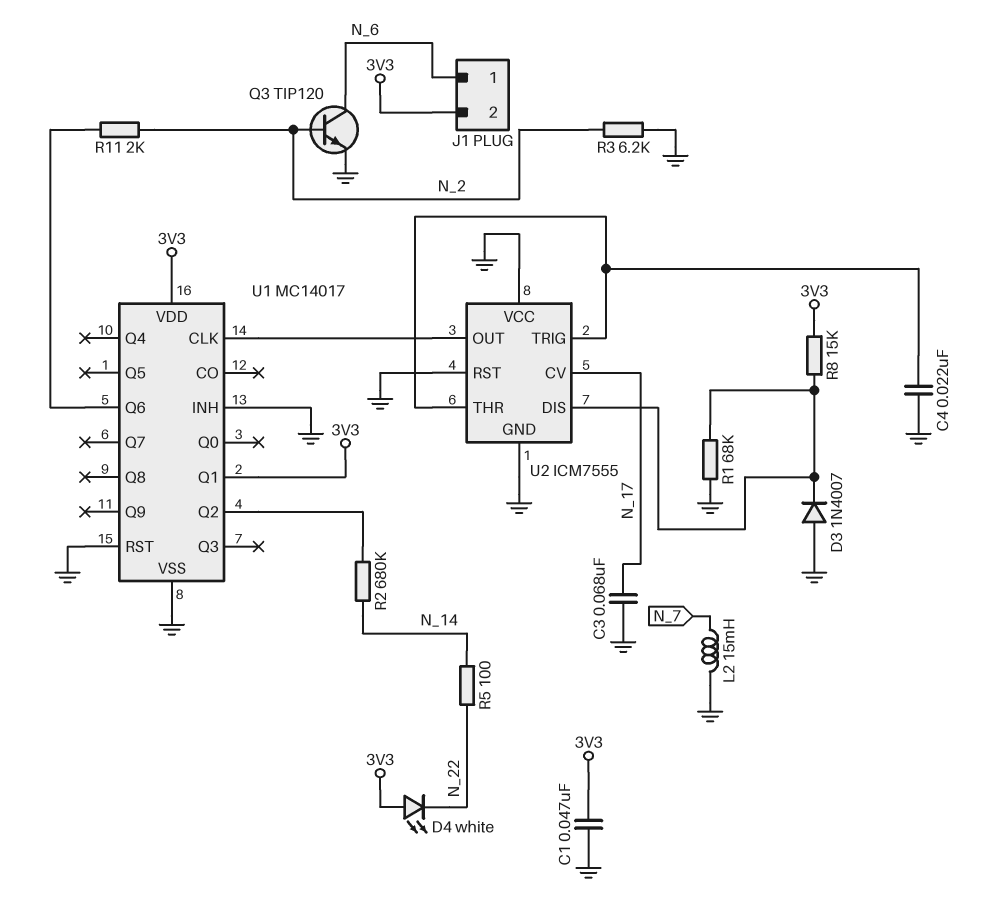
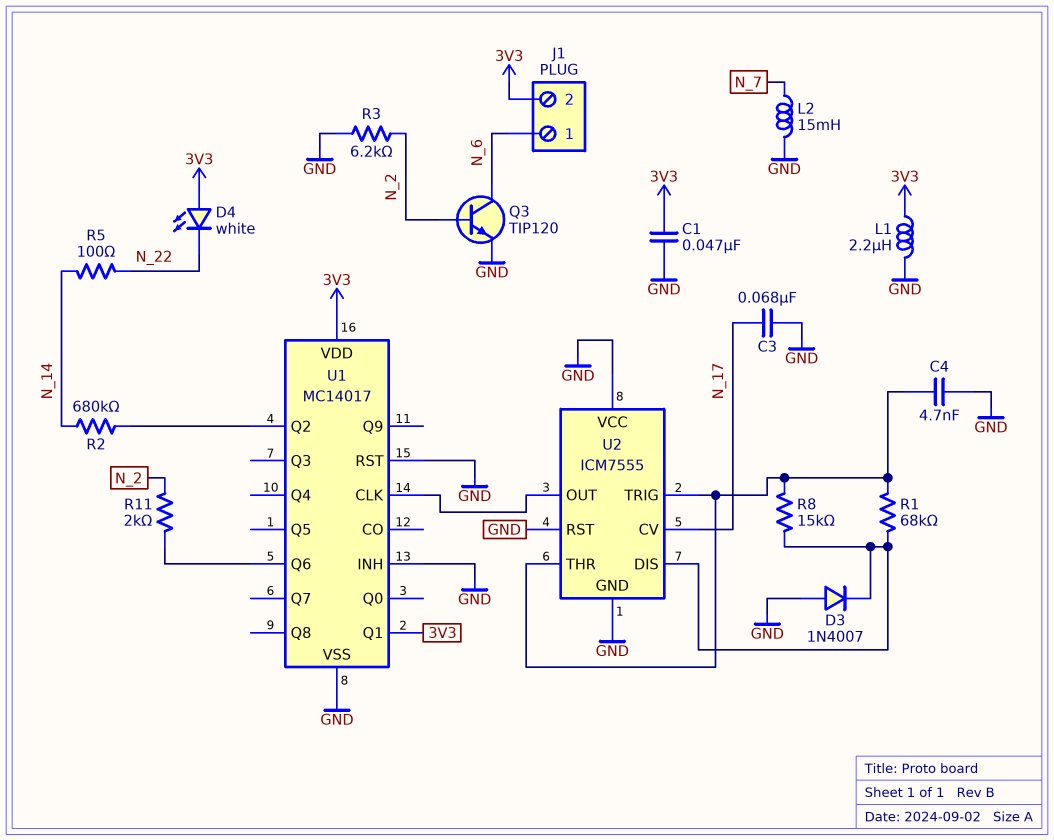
C4: 22nF (GND, U2/THR) -> 4.7nF (GND, U2/THR)
L1: none -> 2.2uH (3V3, GND)
R1: 68k (GND, U2/DIS) -> 68k (U2/DIS, U2/THR)
R8: 15k (3V3, U2/DIS) -> 15k (U2/DIS, U2/THR)

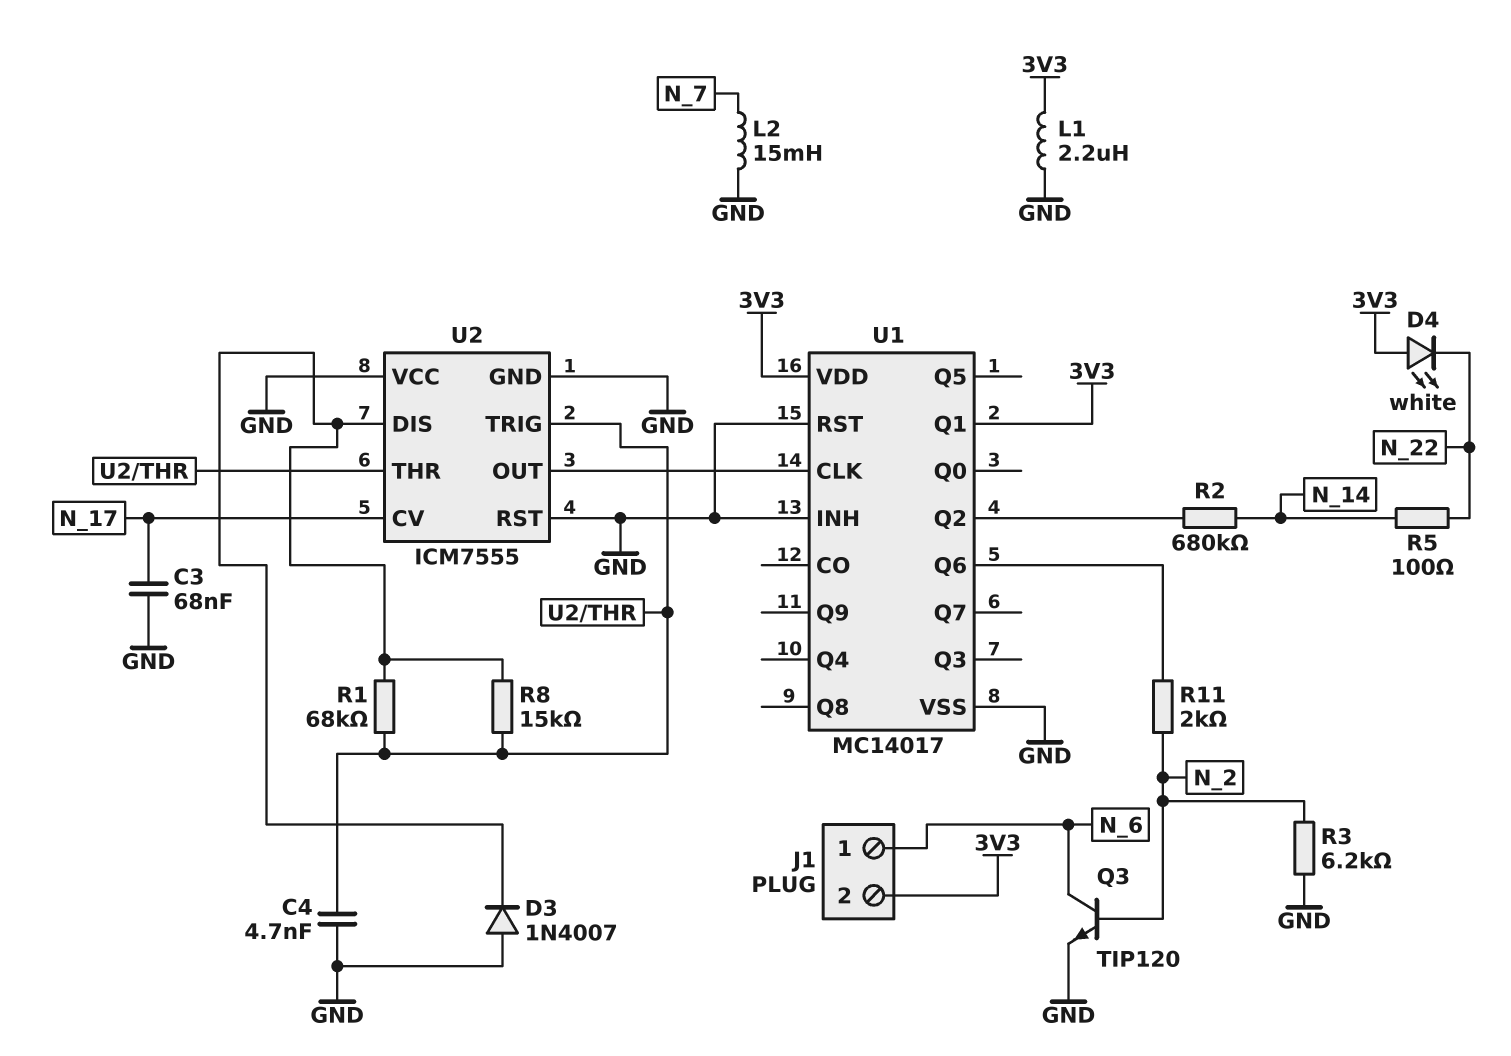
C1: 47nF (3V3, GND) -> none

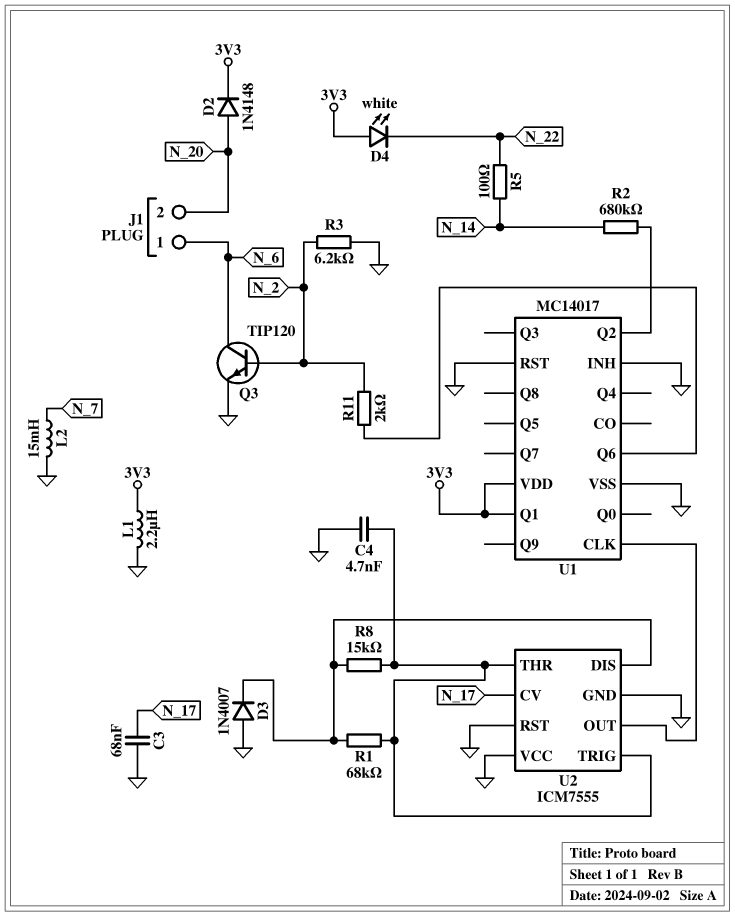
D2: none -> diode 1N4148 (A N_20, K 3V3)
J1 pin 2: 3V3 -> N_20

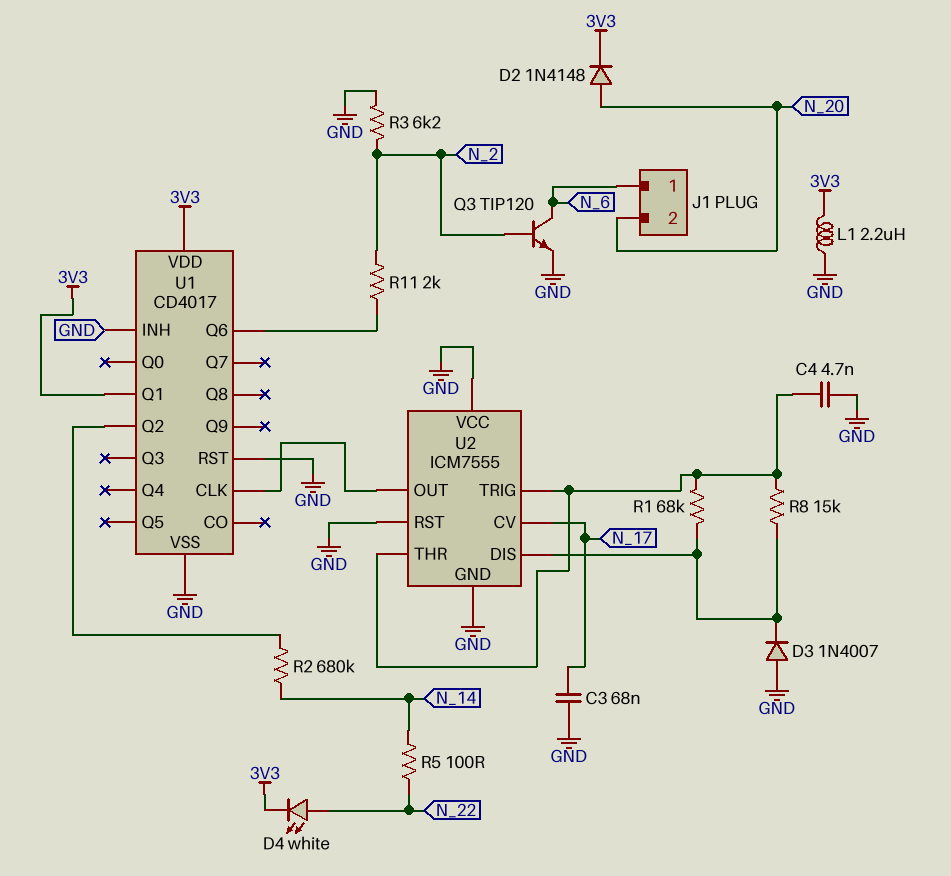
D4: LED white (A 3V3, K N_22) -> LED white (A N_22, K 3V3)
L2: 15mH (GND, N_7) -> none
U1: MC14017 -> CD4017

